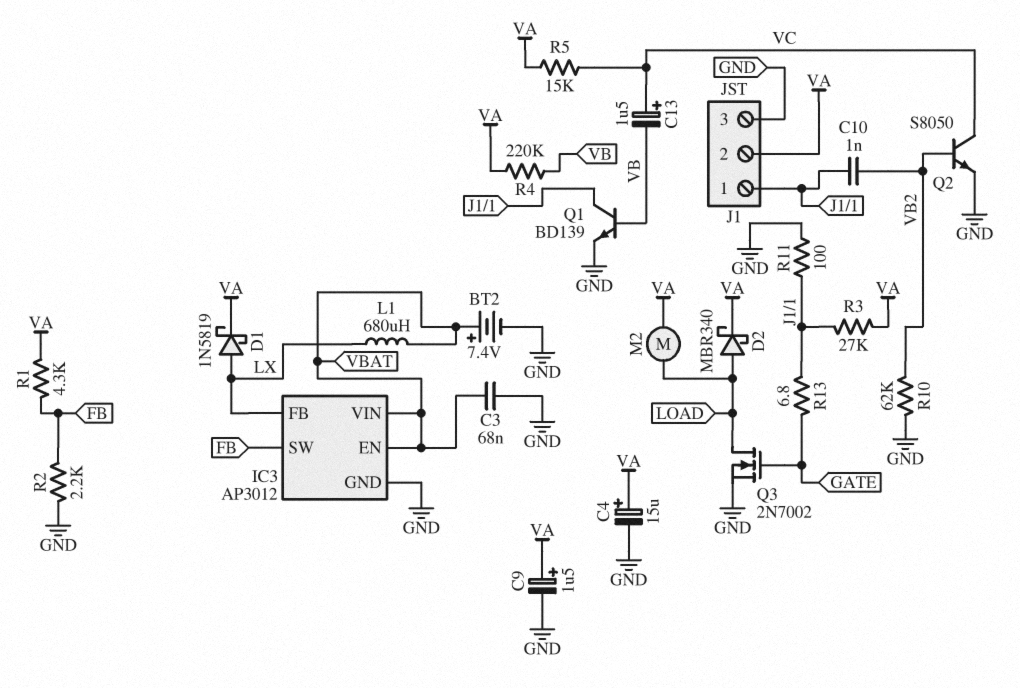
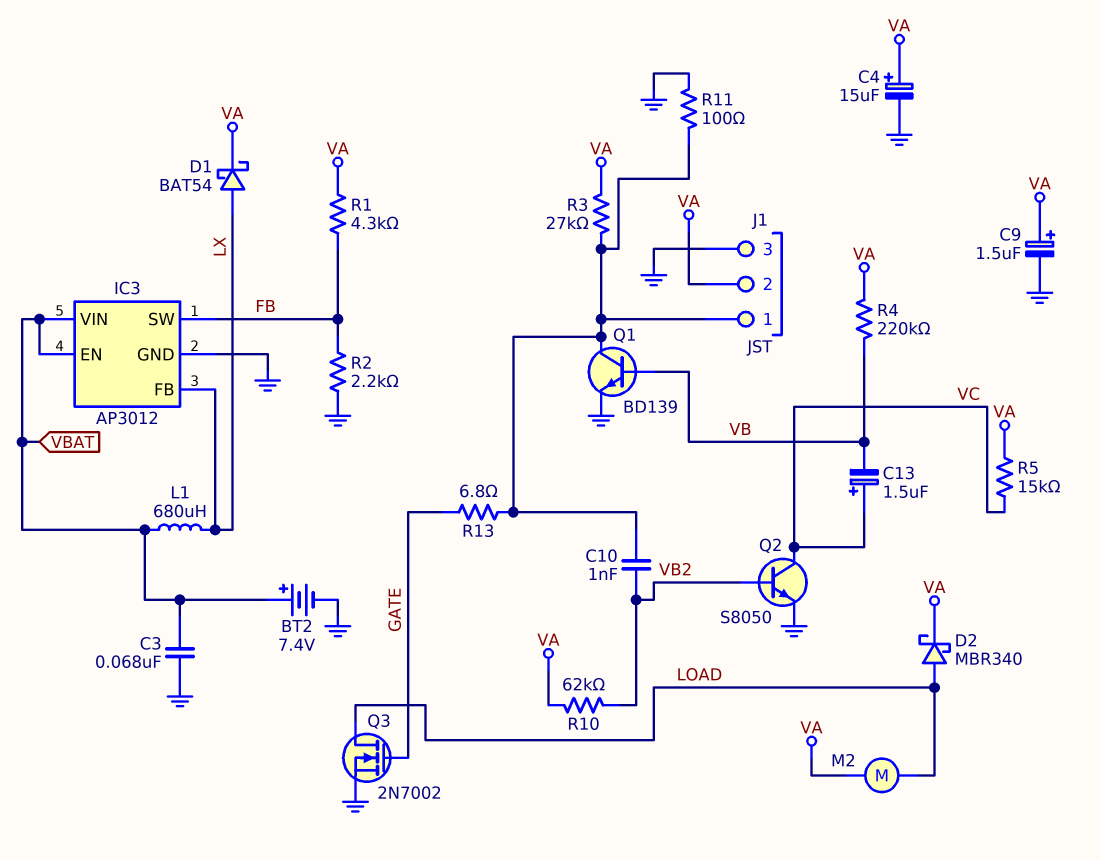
D1: schottky 1N5819 (A LX, K VA) -> schottky BAT54 (A LX, K VA)
R10: 62k (GND, VB2) -> 62k (VA, VB2)

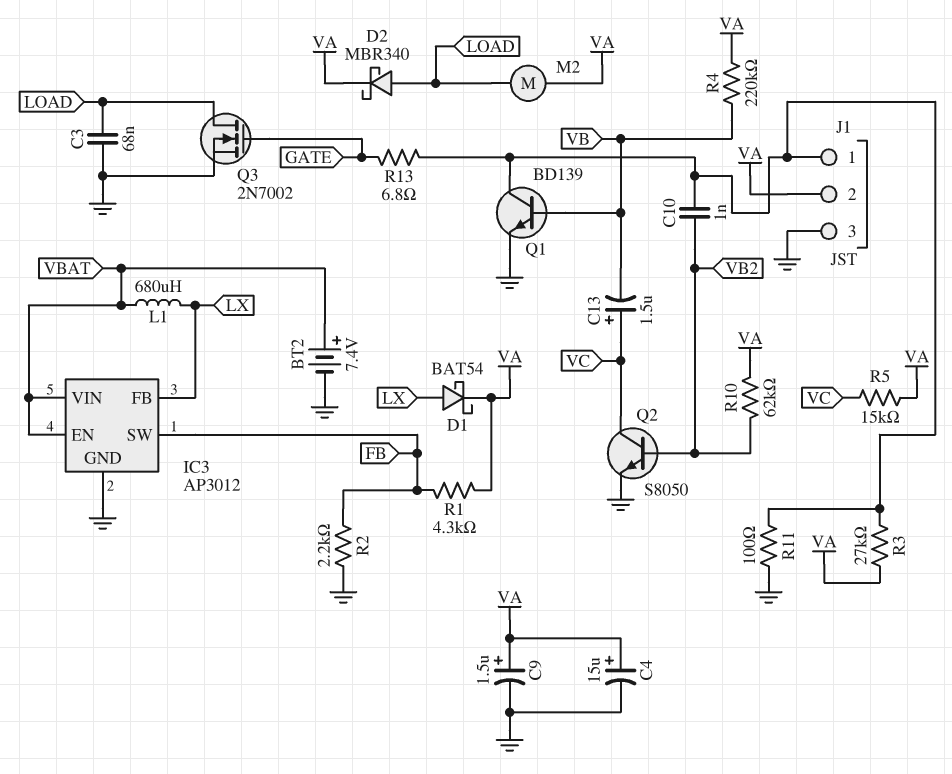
C3: 68nF (GND, VBAT) -> 68nF (GND, LOAD)

